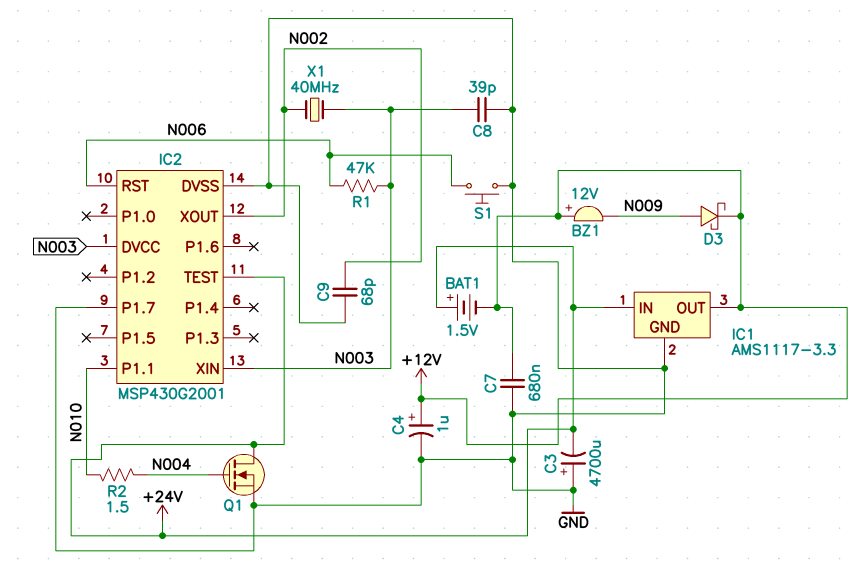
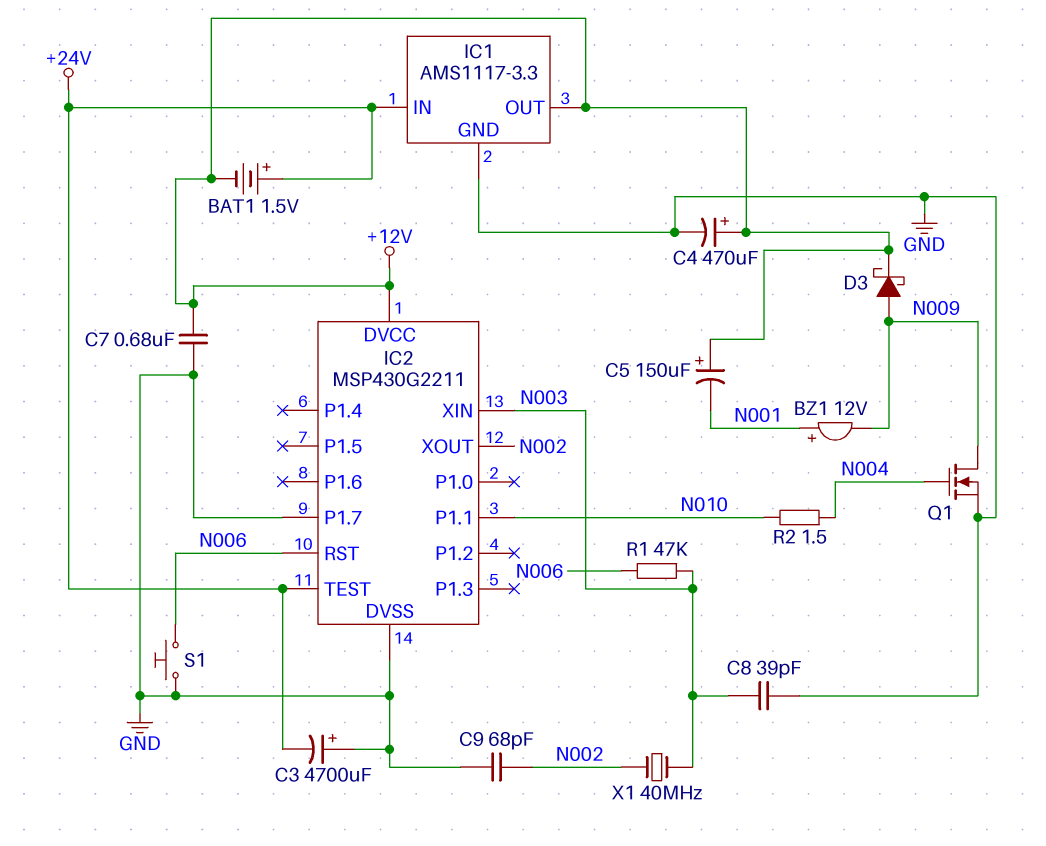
BZ1: buzzer 12V (plus +12V, minus N009) -> buzzer 12V (plus N001, minus N009)
C4: 1uF (plus +12V, minus GND) -> 470uF (plus +12V, minus GND)
C5: none -> 150uF (plus +12V, minus N001)
IC2: MSP430G2001 -> MSP430G2211
IC2 pin DVCC: N003 -> +12V
Q1: NMOS (G N004, D +24V, S GND) -> NMOS (G N004, D N009, S GND)

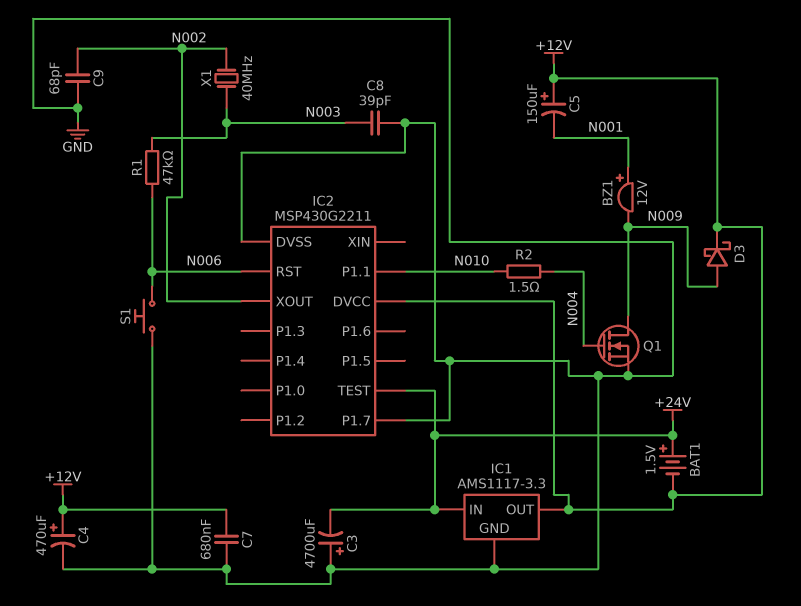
IC2 pin XIN: N003 -> none

